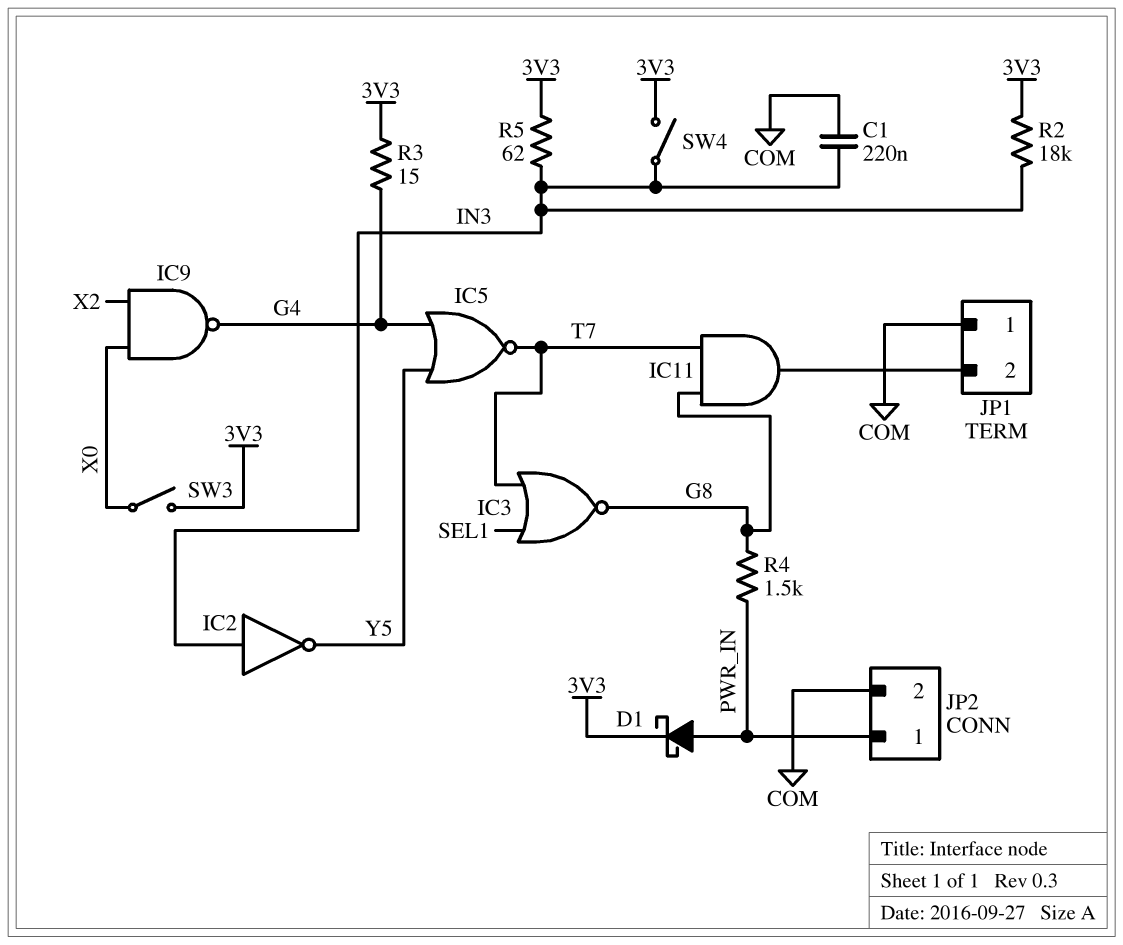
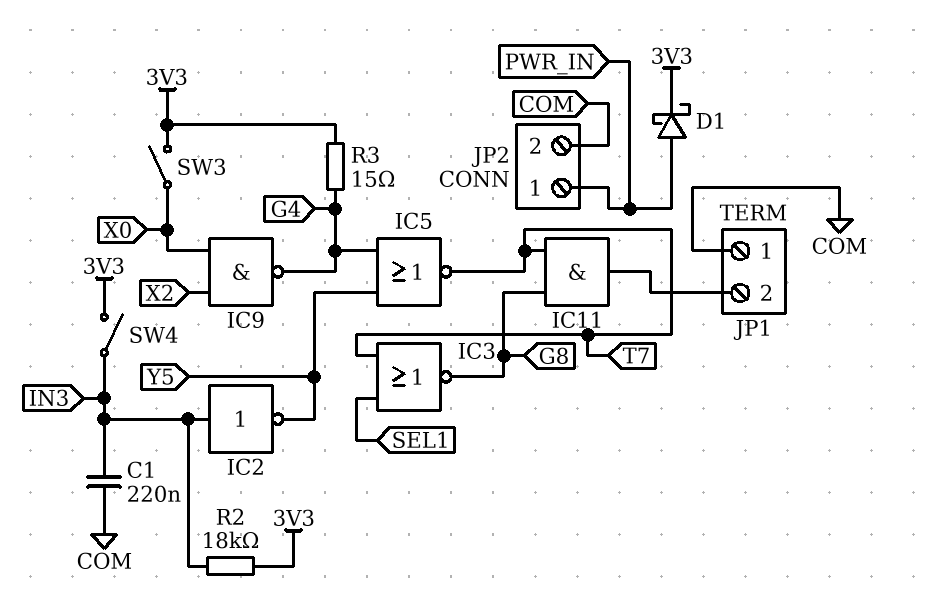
R4: 1.5k (G8, PWR_IN) -> none
R5: 62 (3V3, IN3) -> none

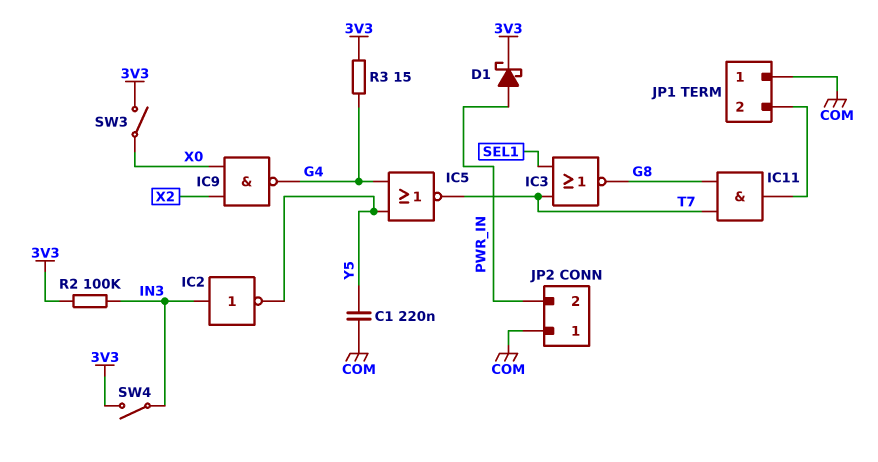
C1: 220nF (COM, IN3) -> 220nF (COM, Y5)
JP2 pin 1: PWR_IN -> COM
JP2 pin 2: COM -> PWR_IN
R2: 18k (3V3, IN3) -> 100k (3V3, IN3)

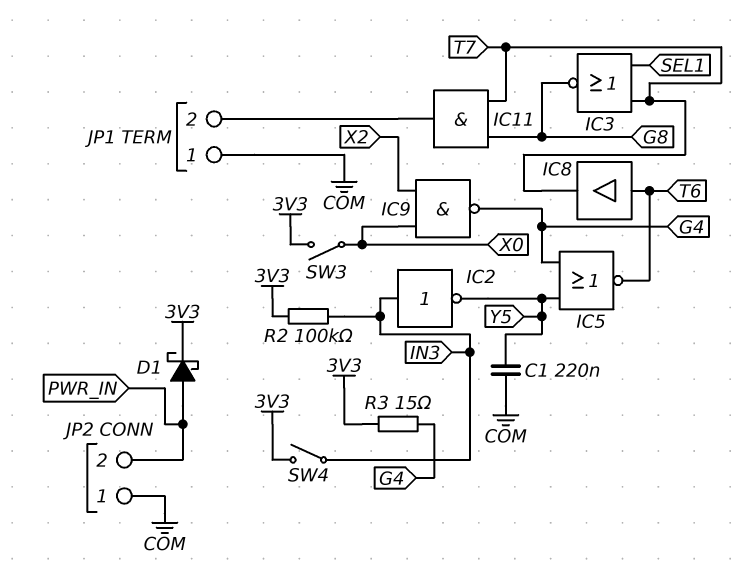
IC5: NOR (in G4, in Y5, out T7) -> NOR (in G4, in Y5, out T6)
IC8: none -> buffer (in T6, out T7)

